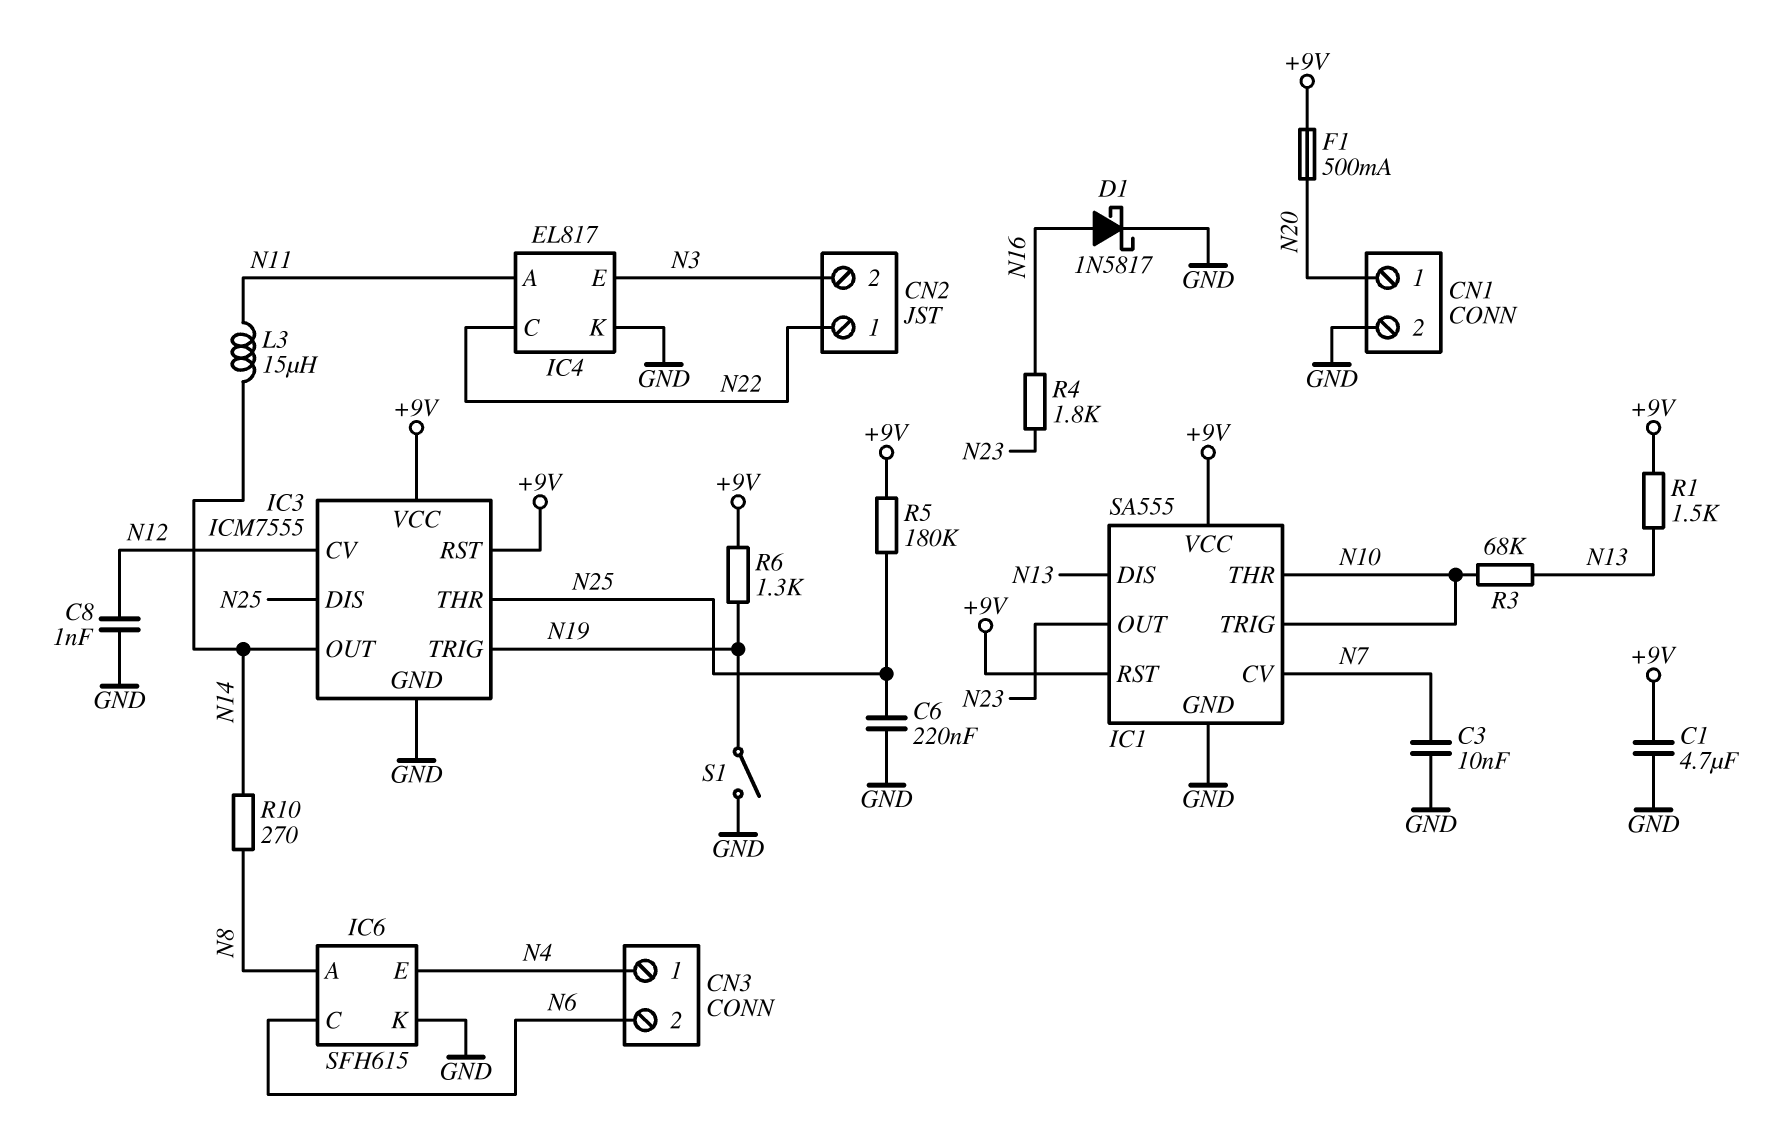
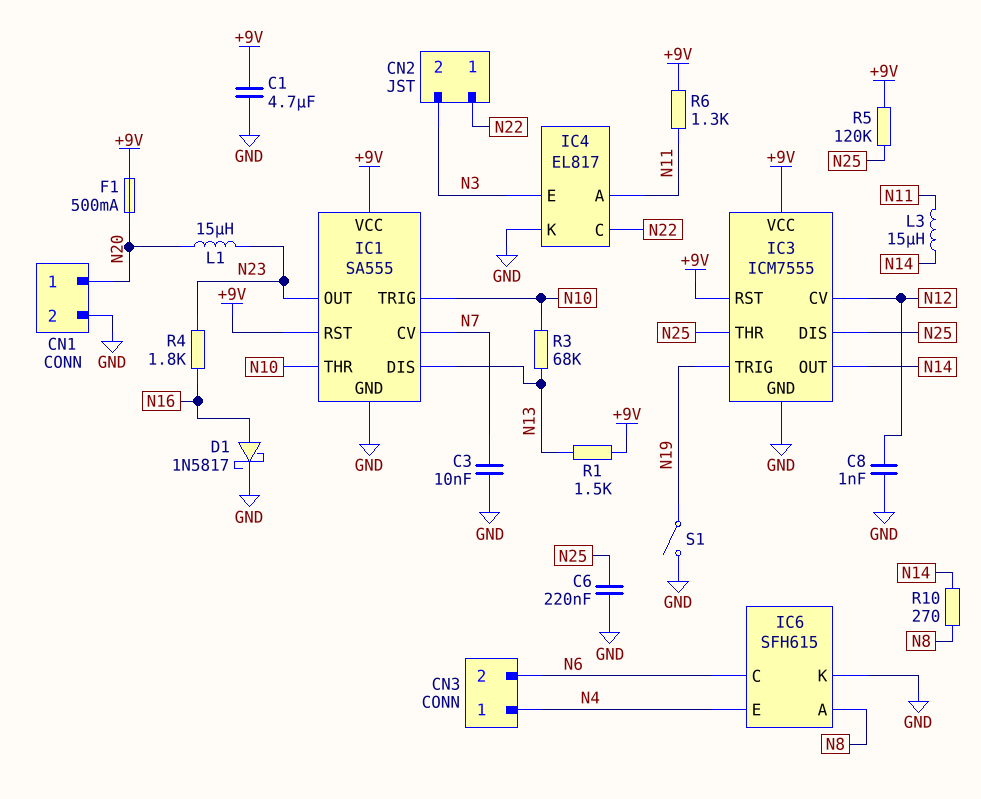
L1: none -> 15uH (N20, N23)
R5: 180k (+9V, N25) -> 120k (+9V, N25)
R6: 1.3k (+9V, N19) -> 1.3k (+9V, N11)

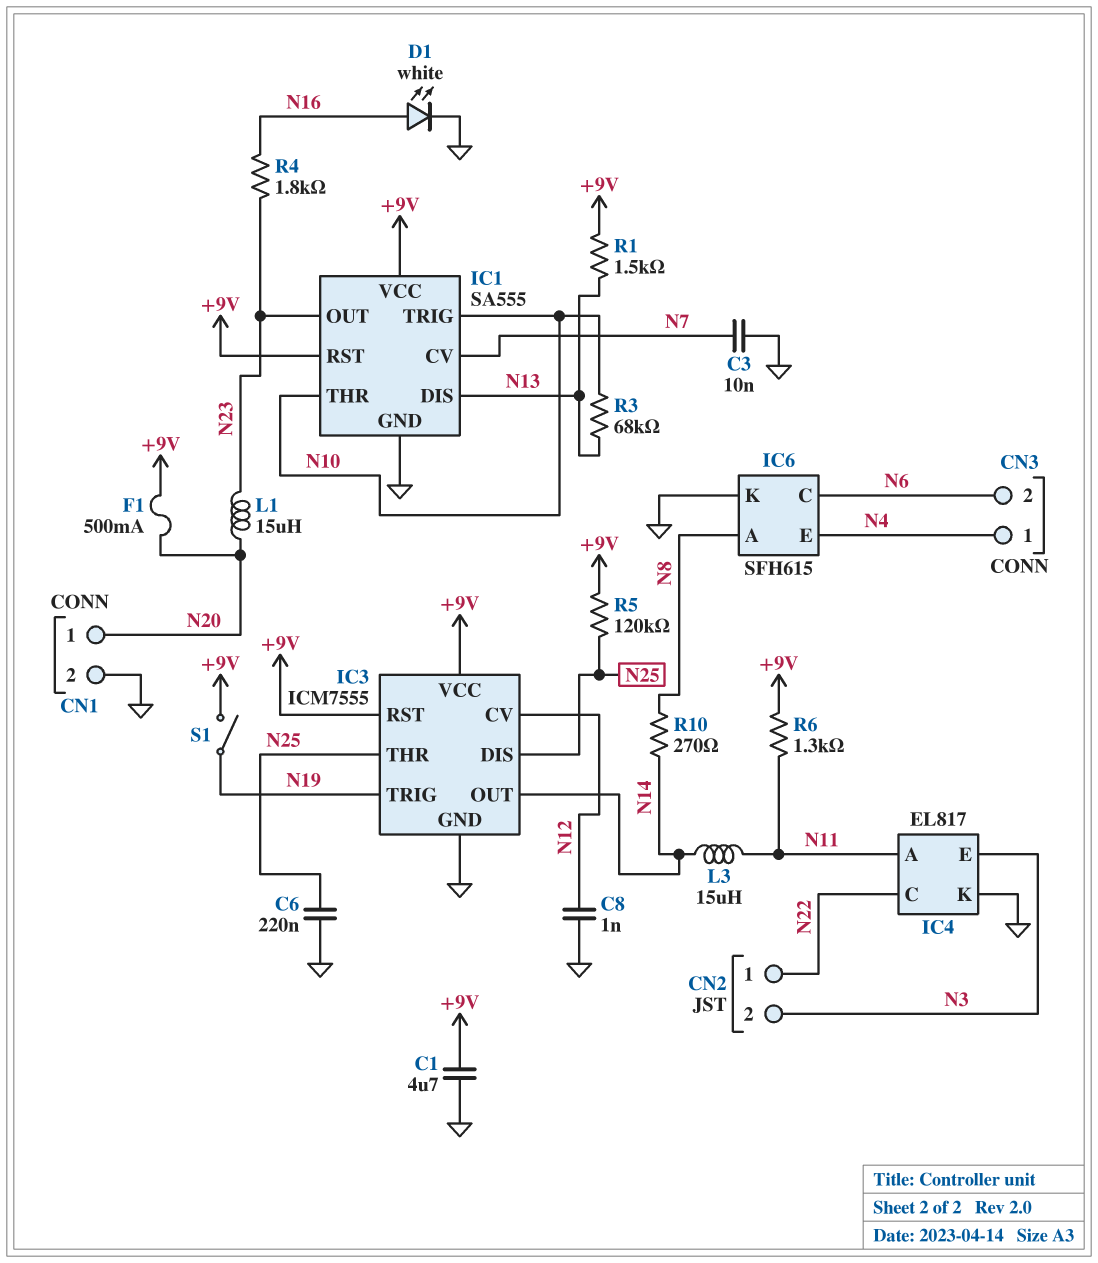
D1: schottky 1N5817 (A N16, K GND) -> LED white (A N16, K GND)
S1: switch (GND, N19) -> switch (+9V, N19)

